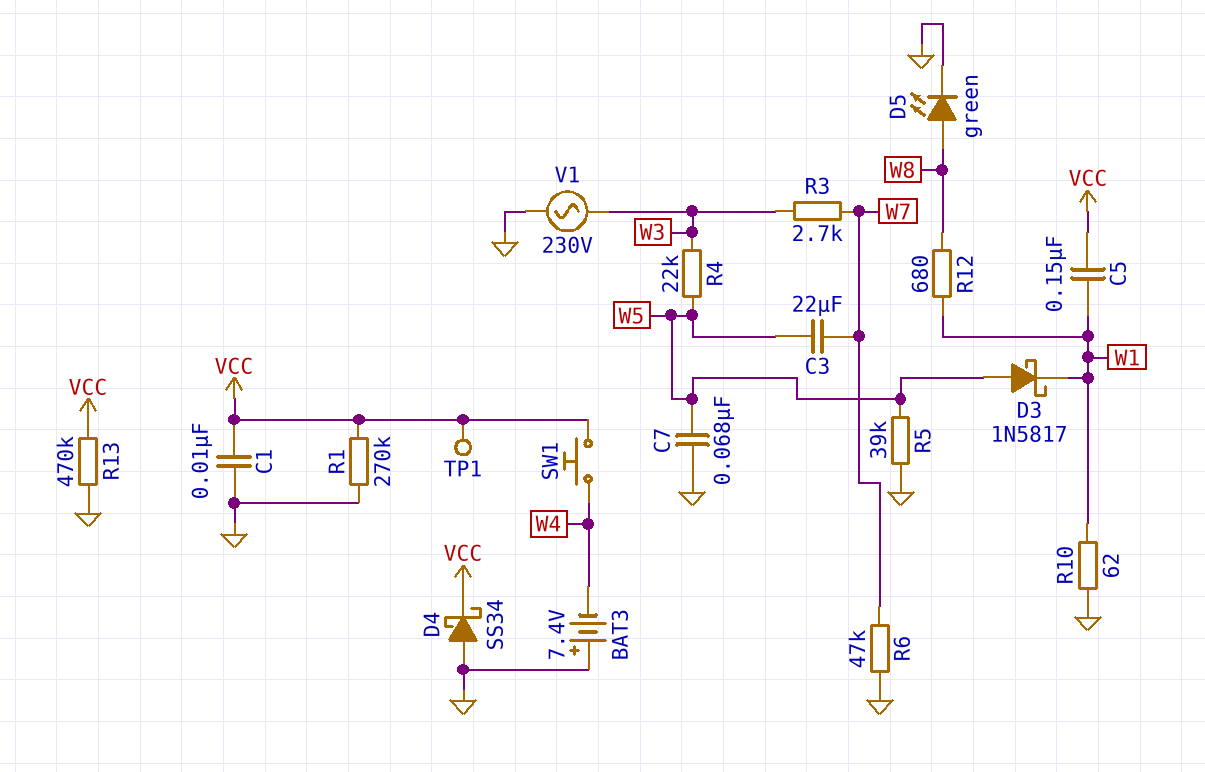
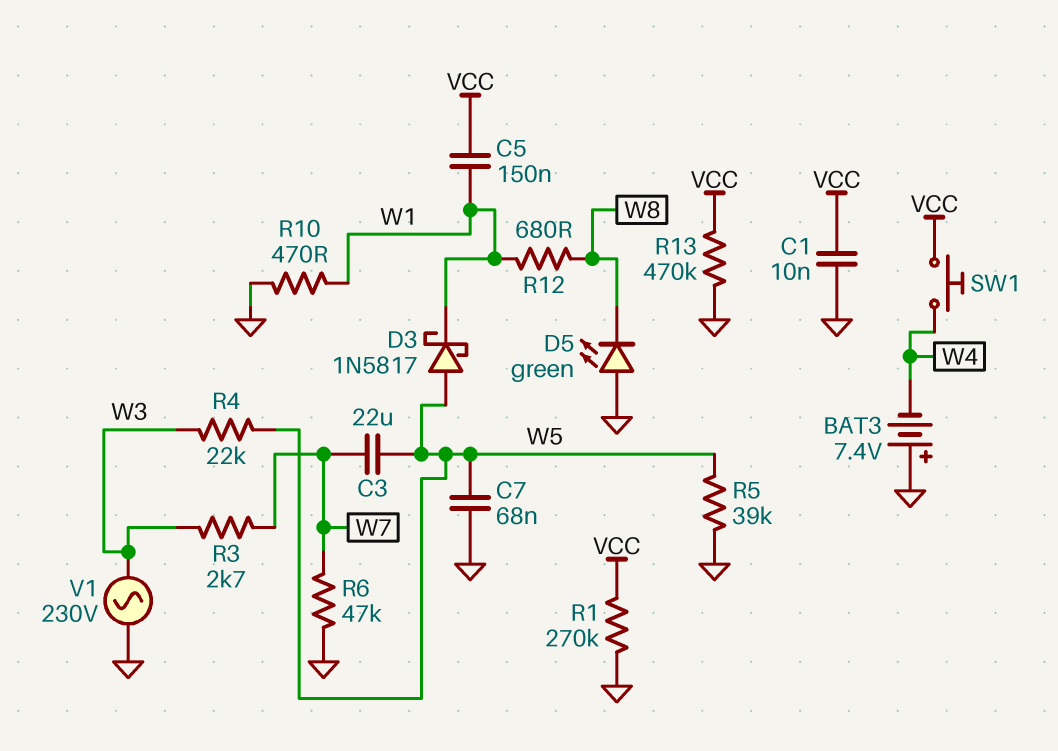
D4: schottky SS34 (A GND, K VCC) -> none
D5: LED green (A W8, K GND) -> LED green (A GND, K W8)
R10: 62 (GND, W1) -> 470 (GND, W1)
TP1: test point (VCC) -> none

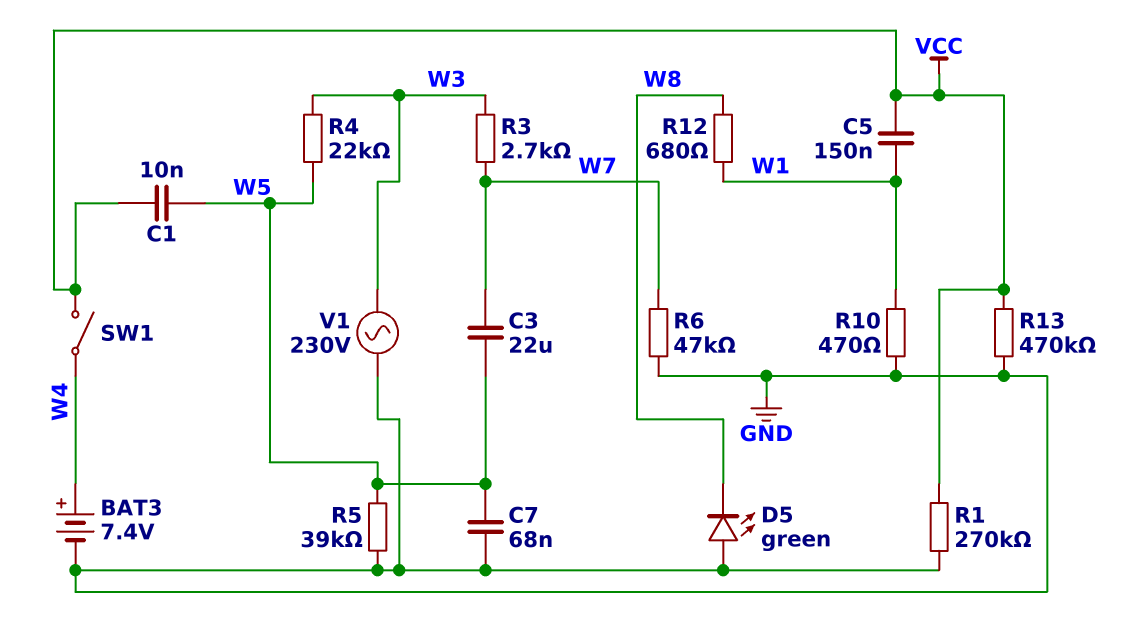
BAT3: 7.4V (plus GND, minus W4) -> 7.4V (plus W4, minus GND)
C1: 10nF (GND, VCC) -> 10nF (VCC, W5)
D3: schottky 1N5817 (A W5, K W1) -> none
SW1: button (VCC, W4) -> switch (VCC, W4)

